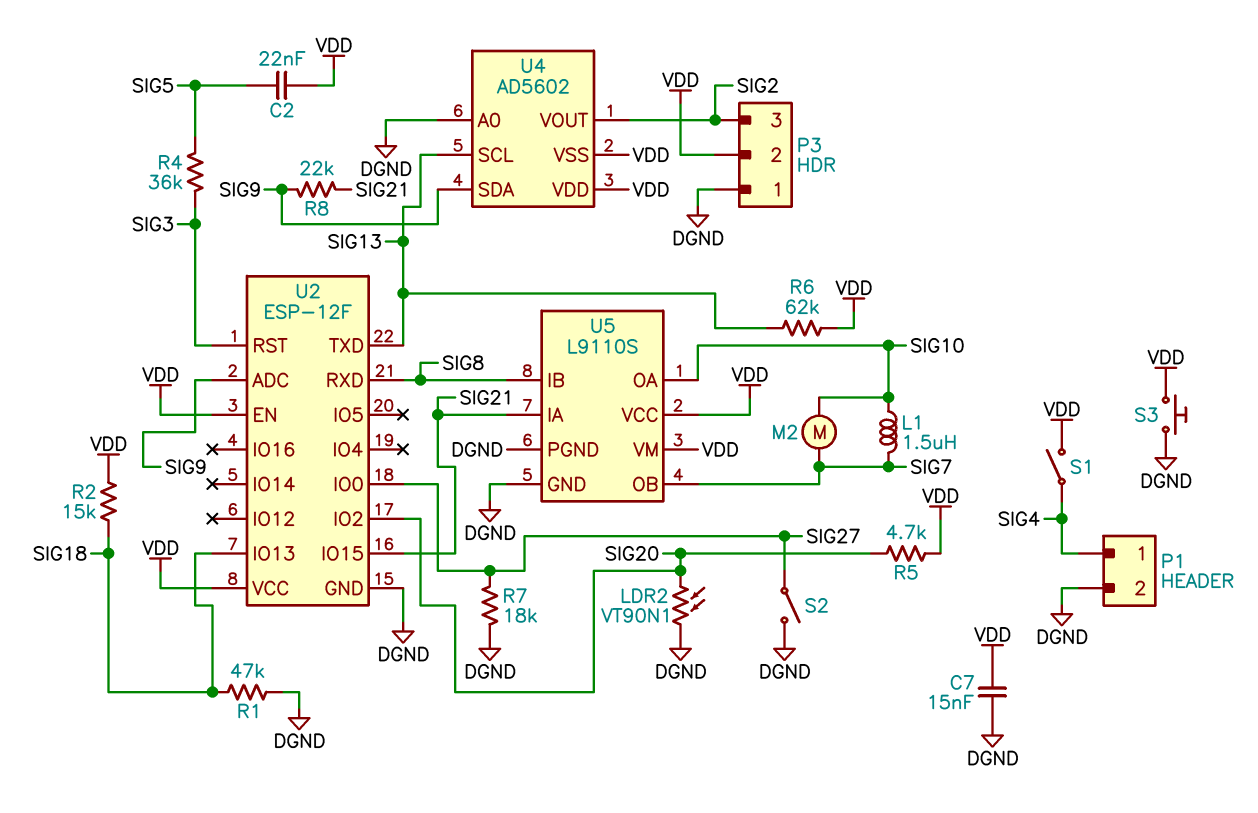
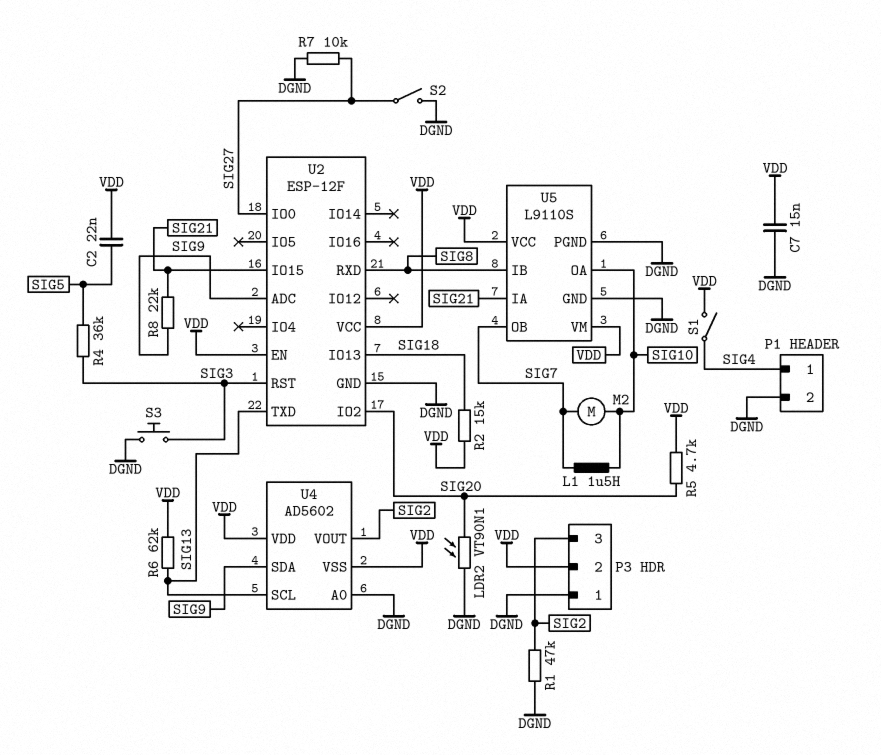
R1: 47k (DGND, SIG18) -> 47k (DGND, SIG2)
R7: 18k (DGND, SIG27) -> 10k (DGND, SIG27)
S3: button (DGND, VDD) -> button (DGND, SIG3)

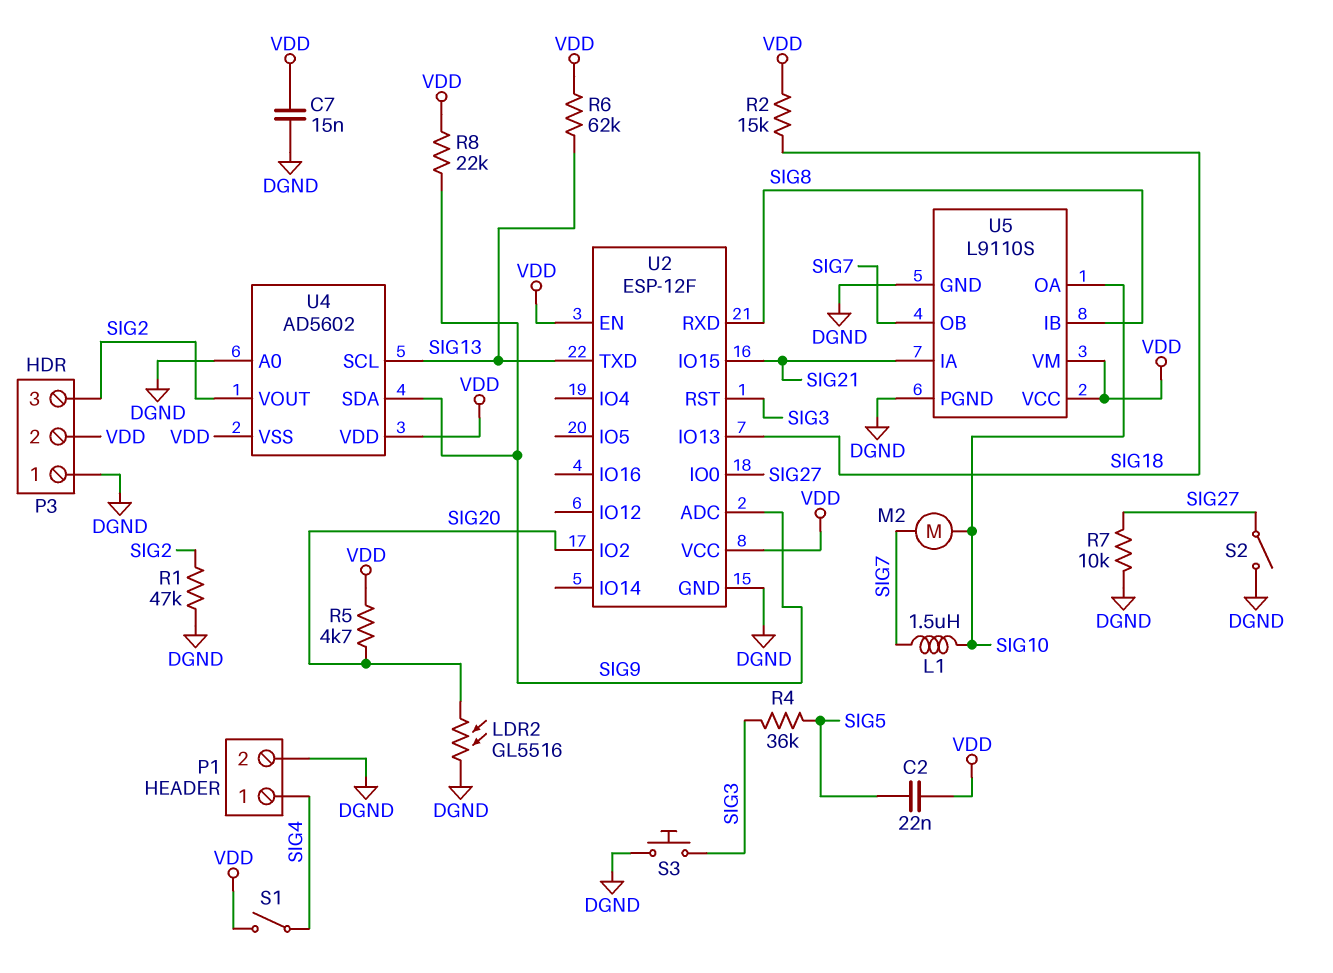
LDR2: VT90N1 (DGND, SIG20) -> GL5516 (DGND, SIG20)
R8: 22k (SIG9, SIG21) -> 22k (SIG9, VDD)

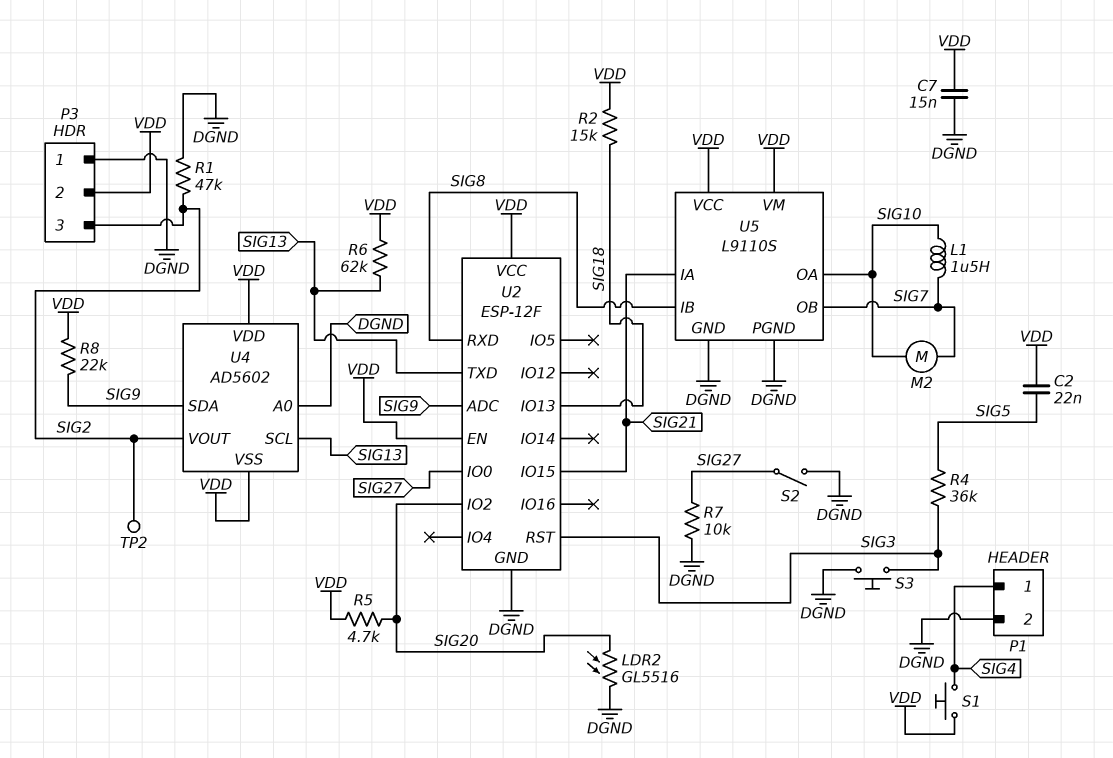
S1: switch (SIG4, VDD) -> button (SIG4, VDD)
TP2: none -> test point (SIG2)

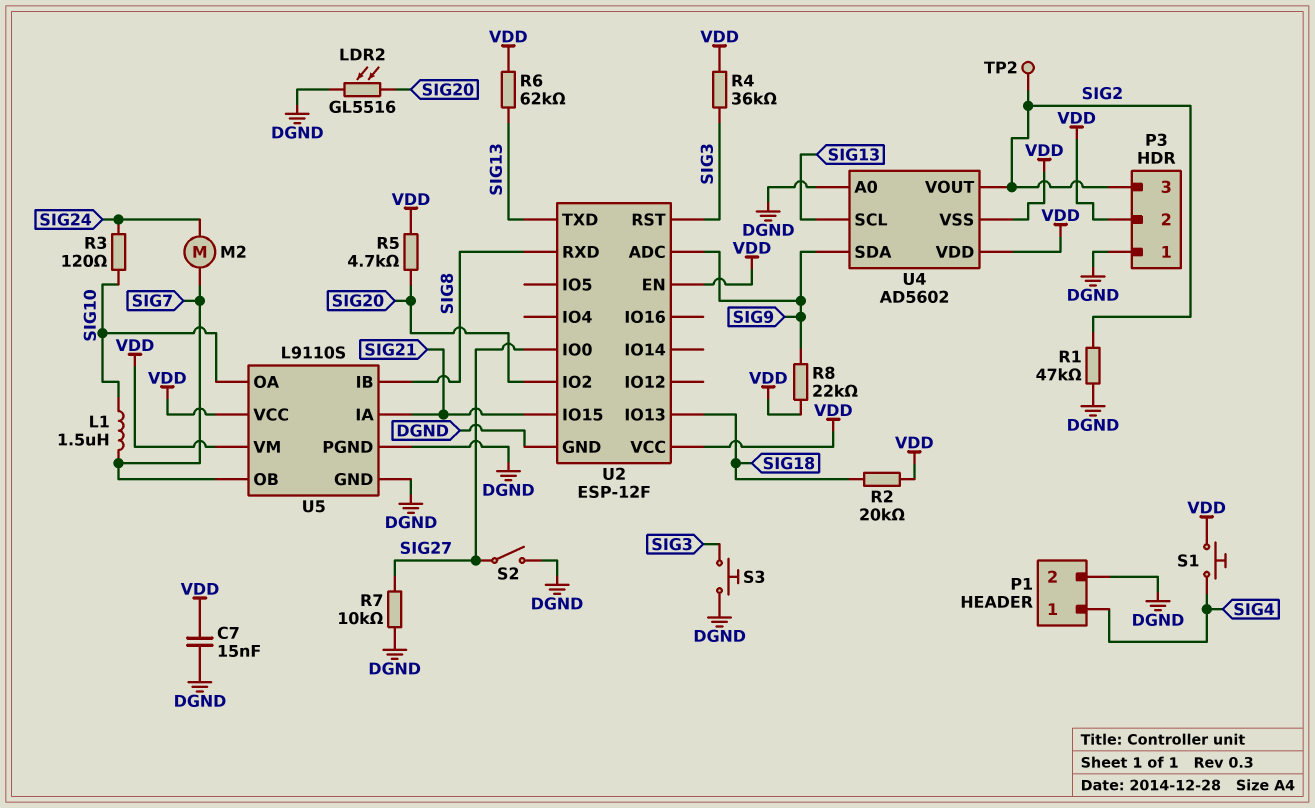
C2: 22nF (SIG5, VDD) -> none
M2: motor (SIG7, SIG10) -> motor (SIG7, SIG24)
R2: 15k (SIG18, VDD) -> 20k (SIG18, VDD)
R3: none -> 120 (SIG10, SIG24)
R4: 36k (SIG3, SIG5) -> 36k (SIG3, VDD)

